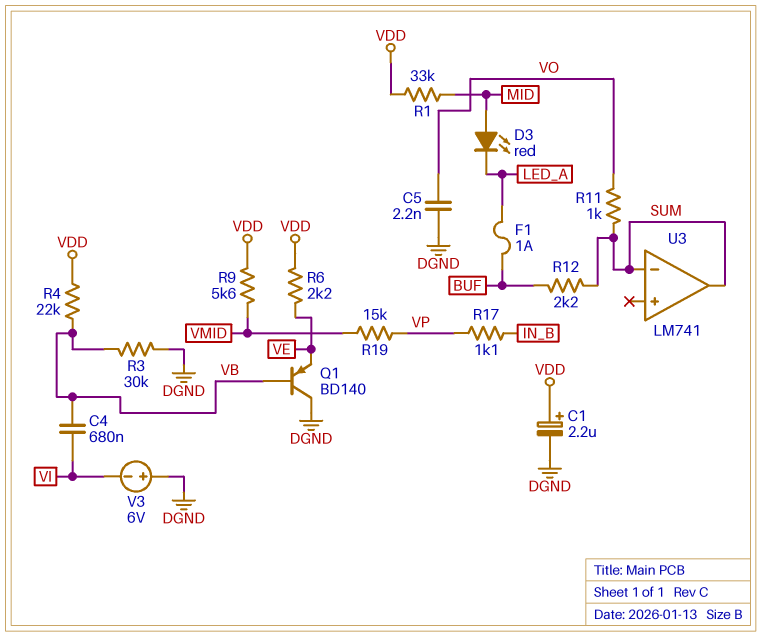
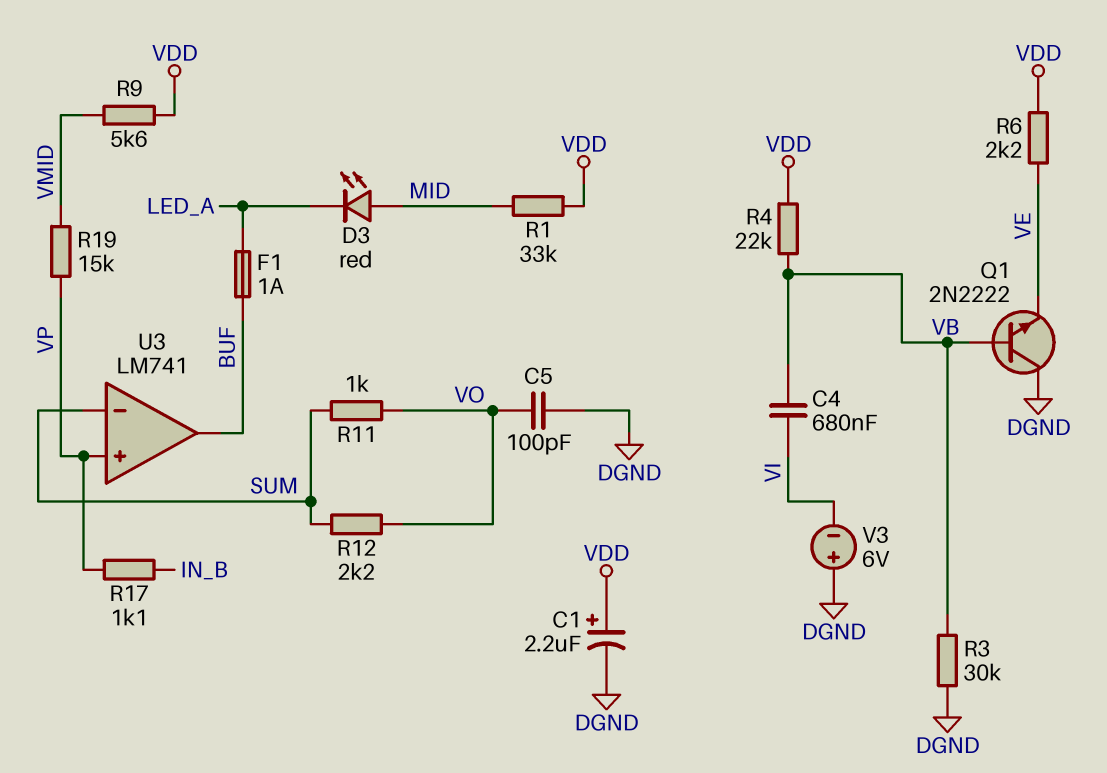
C5: 2.2nF (DGND, VO) -> 100pF (DGND, VO)
Q1: PNP BD140 (B VB, C DGND, E VE) -> NPN 2N2222 (B VB, C DGND, E VE)
R12: 2.2k (BUF, SUM) -> 2.2k (SUM, VO)
U3 pin in+: none -> VP
U3 pin out: SUM -> BUF

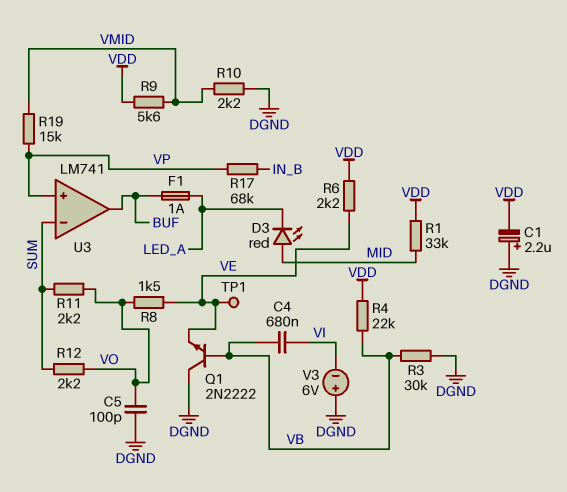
C1: 2.2uF (plus VDD, minus DGND) -> 2.2uF (plus DGND, minus VDD)
R8: none -> 1.5k (VE, VO)
R10: none -> 2.2k (DGND, VMID)
R11: 1k (SUM, VO) -> 2.2k (SUM, VO)
R17: 1.1k (IN_B, VP) -> 68k (IN_B, VP)
TP1: none -> test point (VE)

